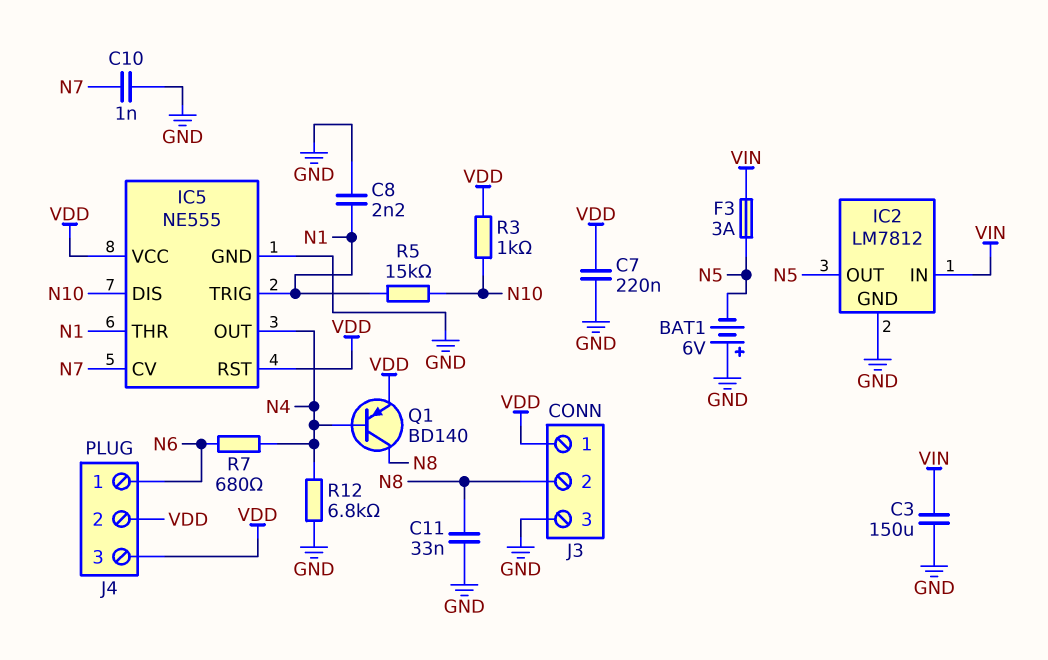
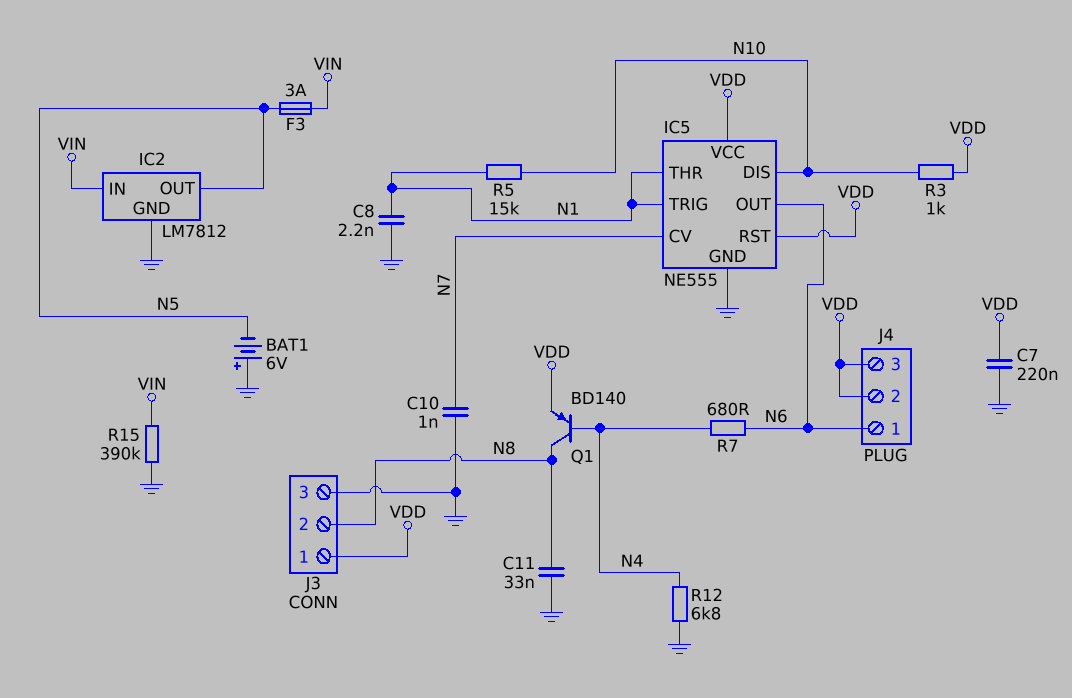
C3: 150uF (GND, VIN) -> none
IC5 pin OUT: N4 -> N6
R15: none -> 390k (GND, VIN)

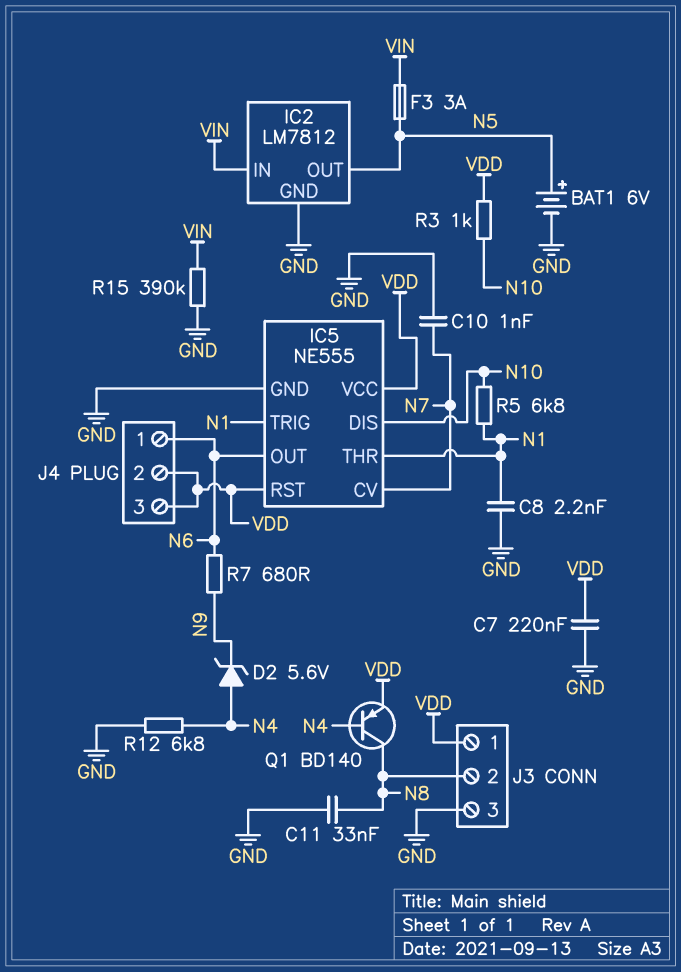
BAT1: 6V (plus GND, minus N5) -> 6V (plus N5, minus GND)
D2: none -> zener 5.6V (A N4, K N9)
R5: 15k (N1, N10) -> 6.8k (N1, N10)
R7: 680 (N4, N6) -> 680 (N6, N9)

